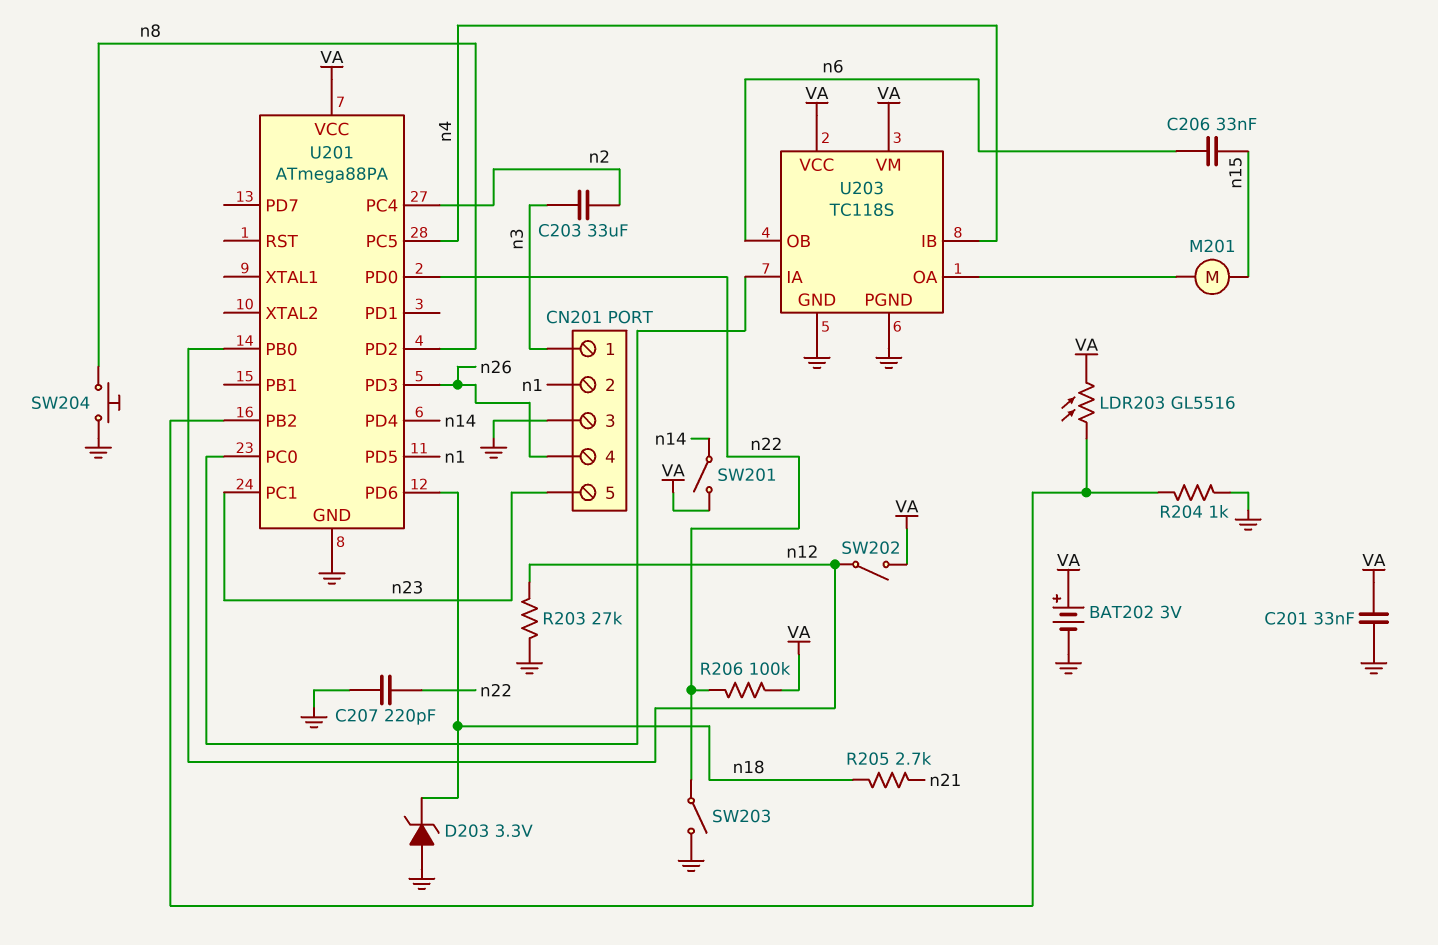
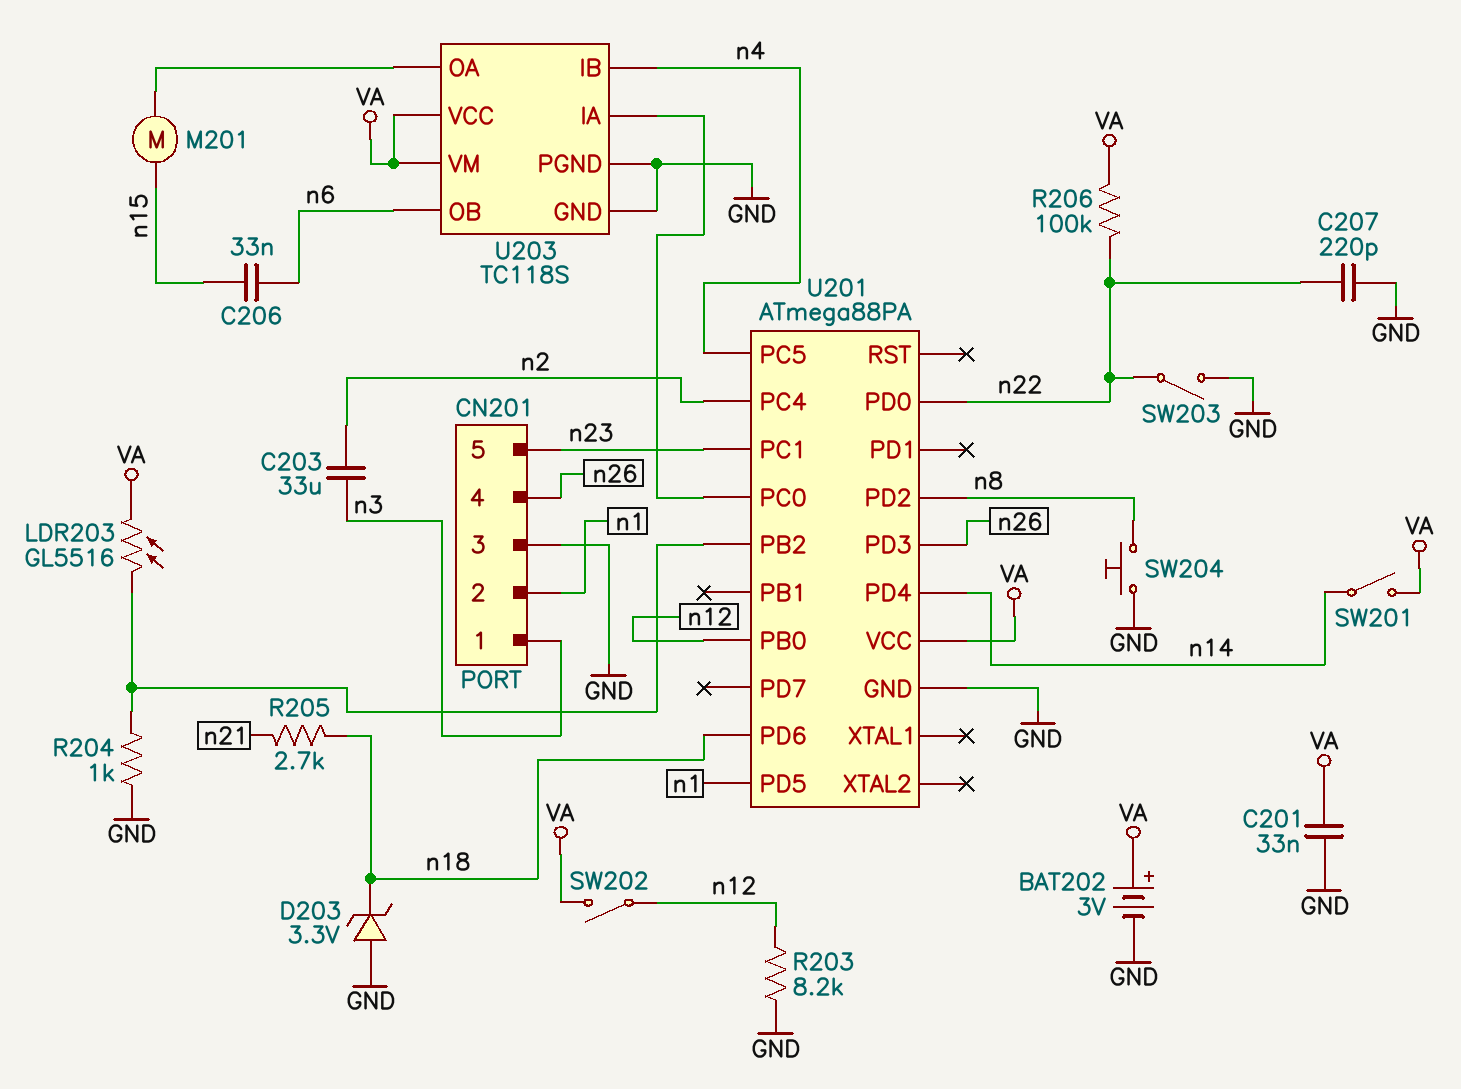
R203: 27k (GND, n12) -> 8.2k (GND, n12)

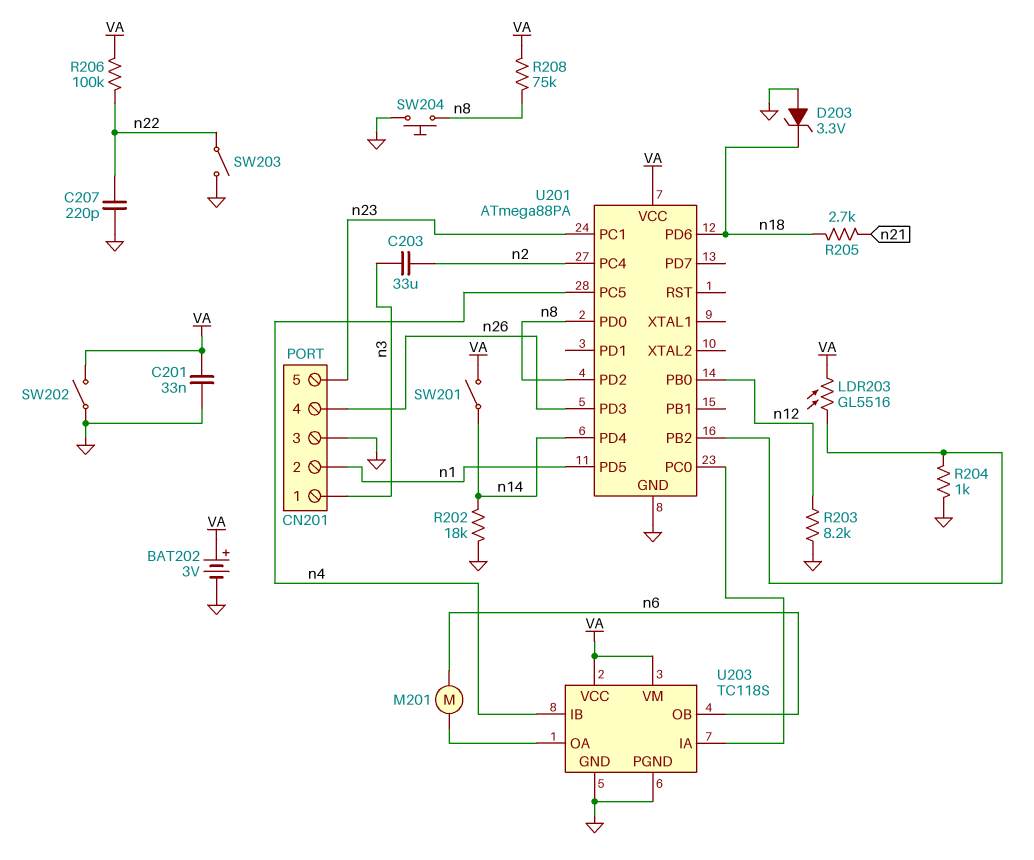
C206: 33nF (n6, n15) -> none
M201: motor (U203/OA, n15) -> motor (U203/OA, n6)
R202: none -> 18k (GND, n14)
R208: none -> 75k (VA, n8)
SW202: switch (VA, n12) -> switch (GND, VA)
U201 pin PD0: n22 -> n8

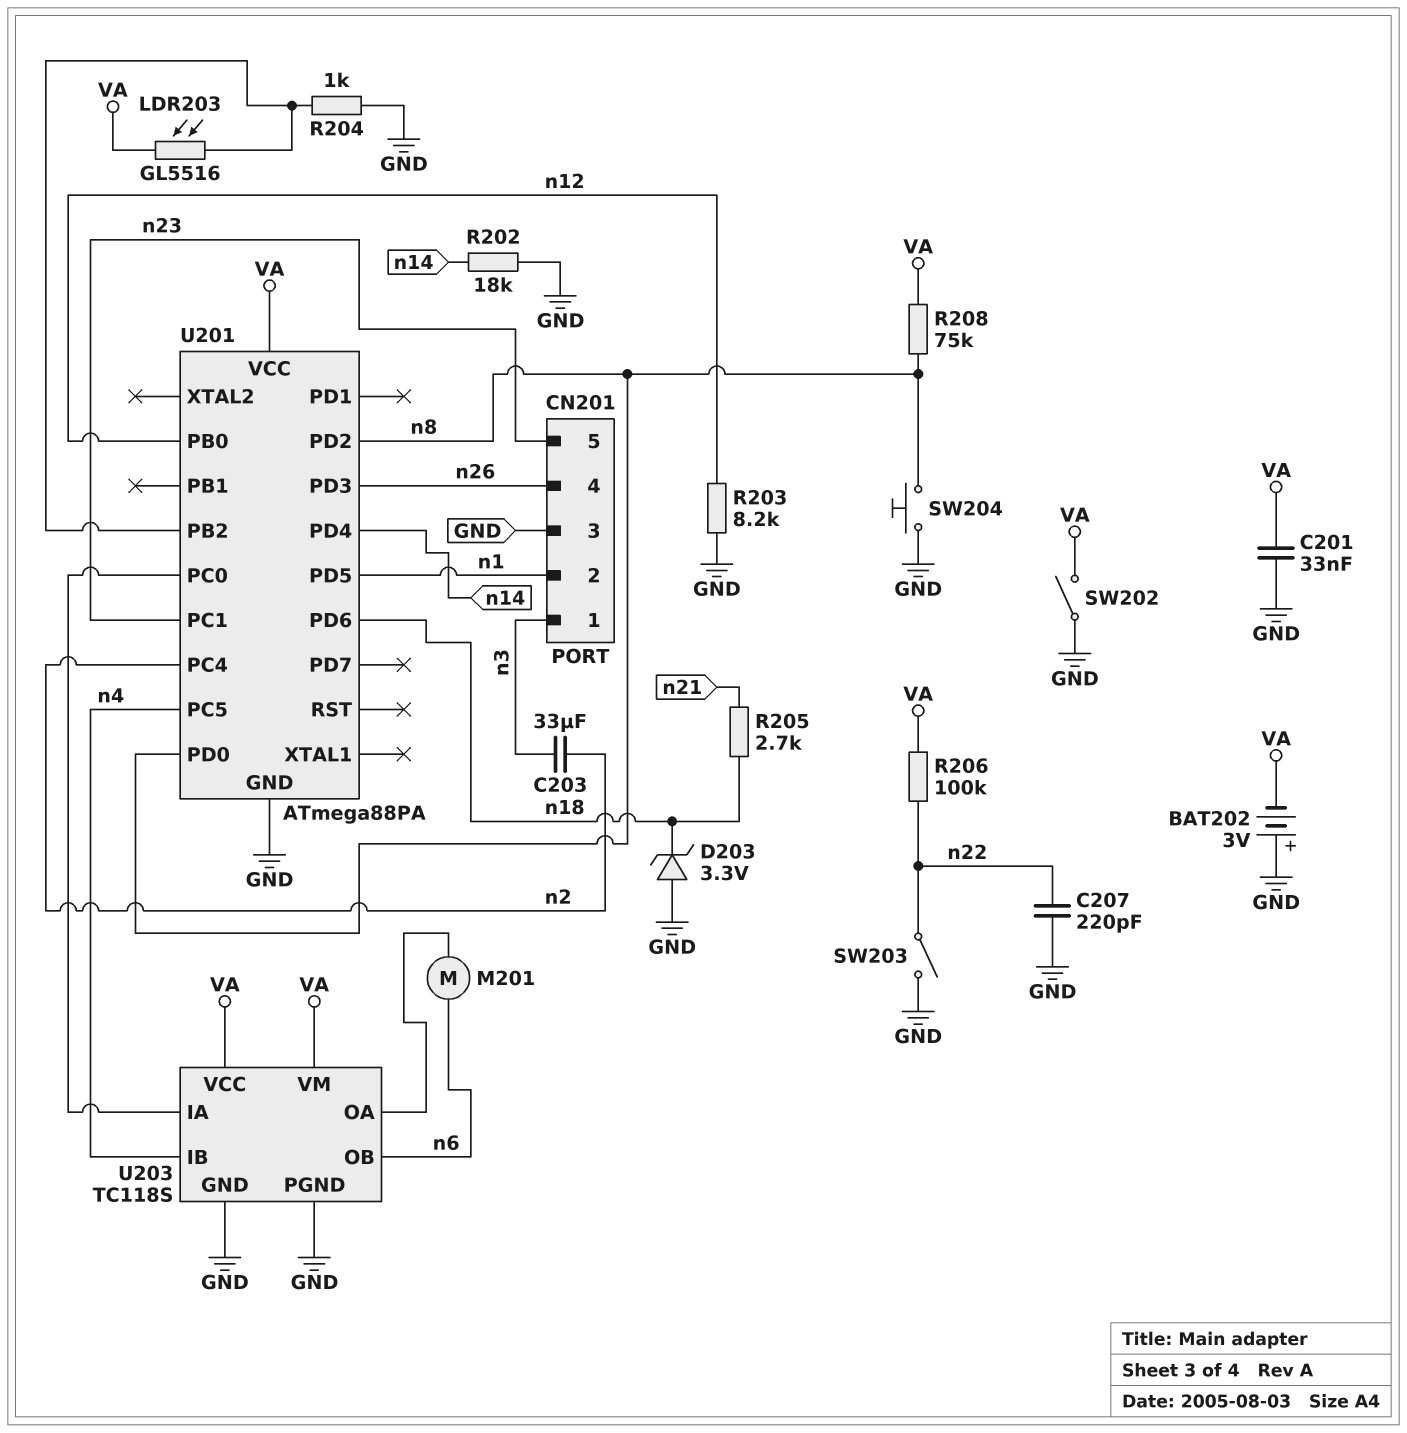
BAT202: 3V (plus VA, minus GND) -> 3V (plus GND, minus VA)
SW201: switch (VA, n14) -> none

